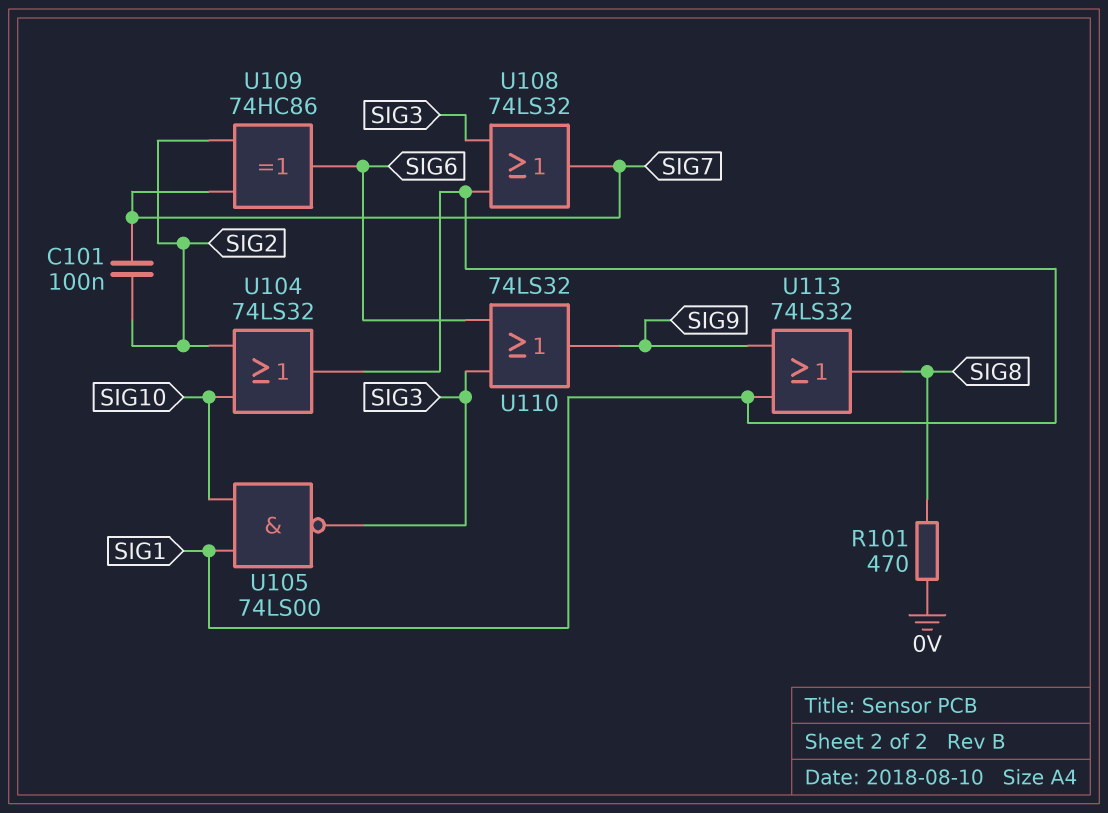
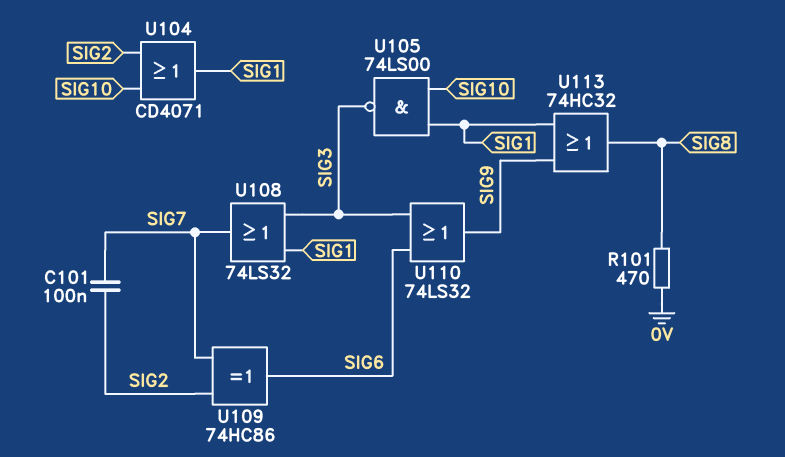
U104: OR 74LS32 (in SIG2, in SIG10, out SIG1) -> OR CD4071 (in SIG2, in SIG10, out SIG1)
U113: OR 74LS32 (in SIG1, in SIG9, out SIG8) -> OR 74HC32 (in SIG1, in SIG9, out SIG8)

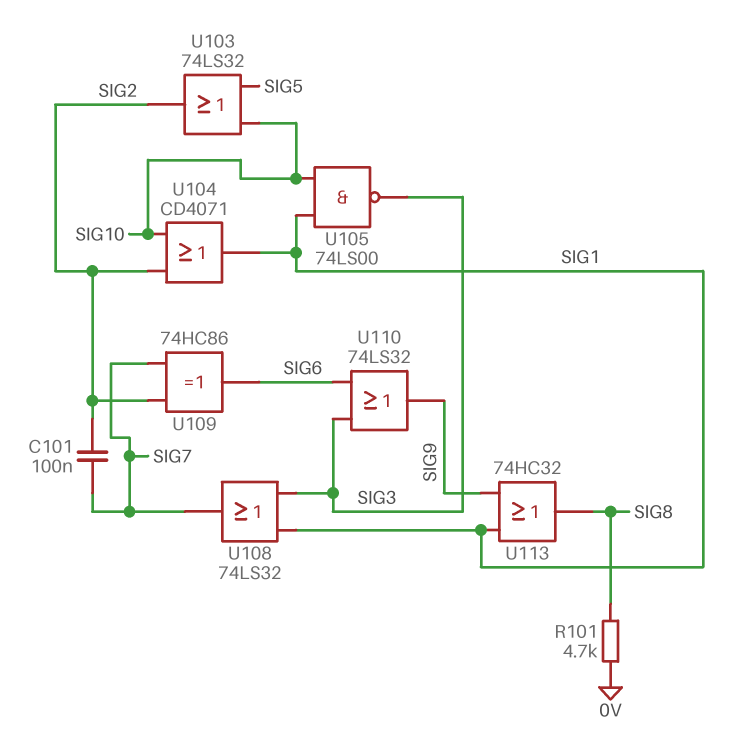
R101: 470 (0V, SIG8) -> 4.7k (0V, SIG8)
U103: none -> OR 74LS32 (in SIG5, in SIG10, out SIG2)

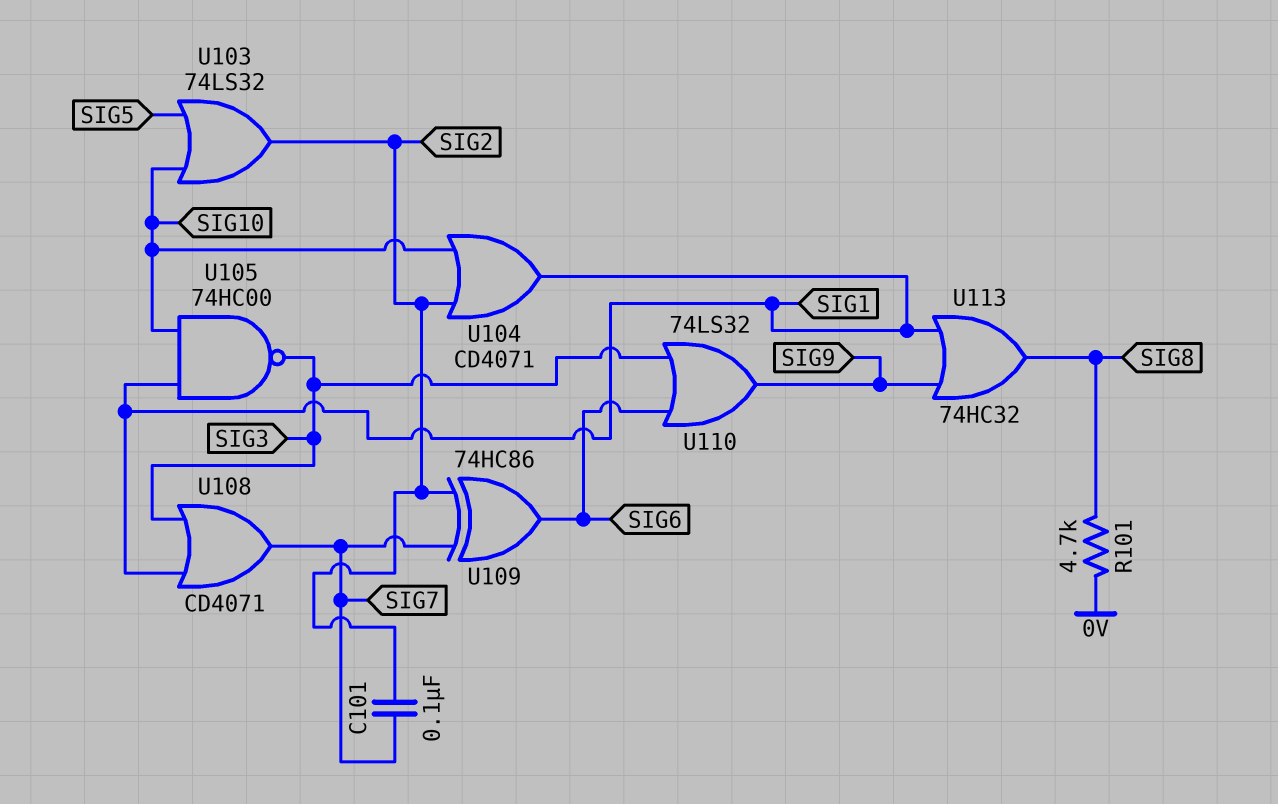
U105: NAND 74LS00 (in SIG1, in SIG10, out SIG3) -> NAND 74HC00 (in SIG1, in SIG10, out SIG3)
U108: OR 74LS32 (in SIG1, in SIG3, out SIG7) -> OR CD4071 (in SIG1, in SIG3, out SIG7)

